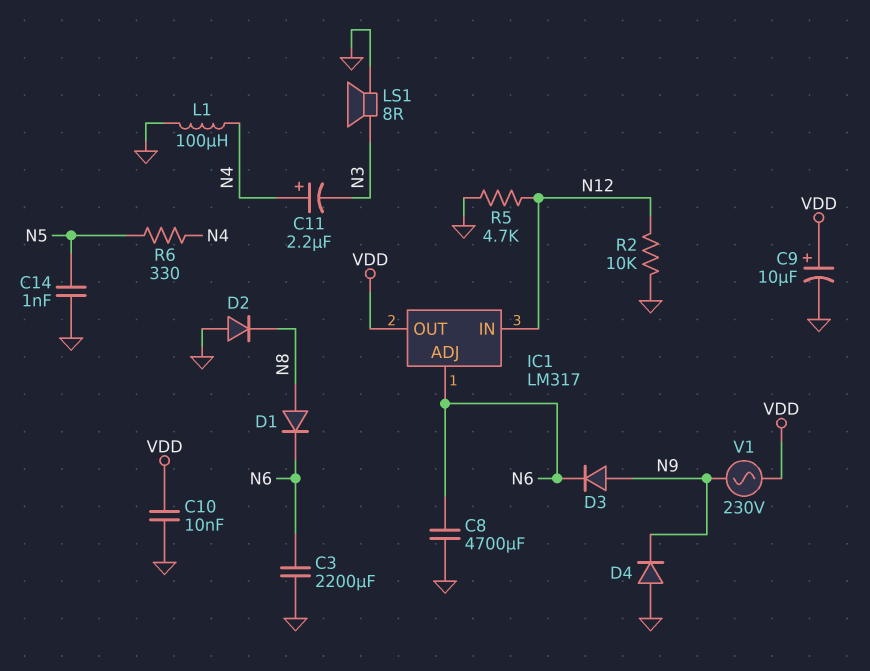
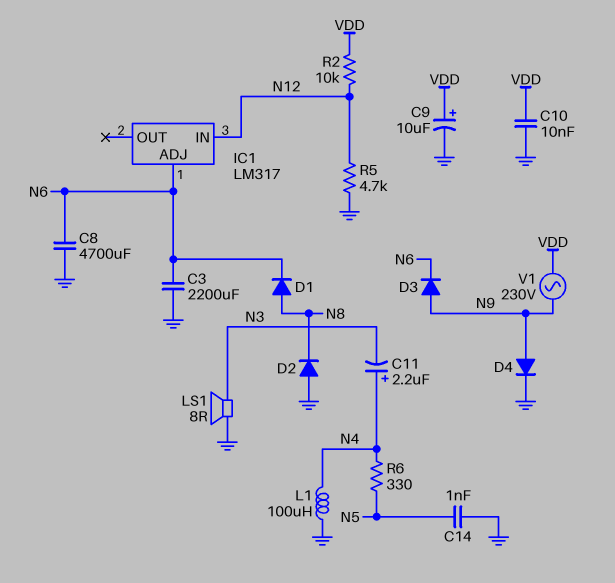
D4: diode (A GND, K N9) -> diode (A N9, K GND)
IC1 pin OUT: VDD -> none
R2: 10k (GND, N12) -> 10k (N12, VDD)

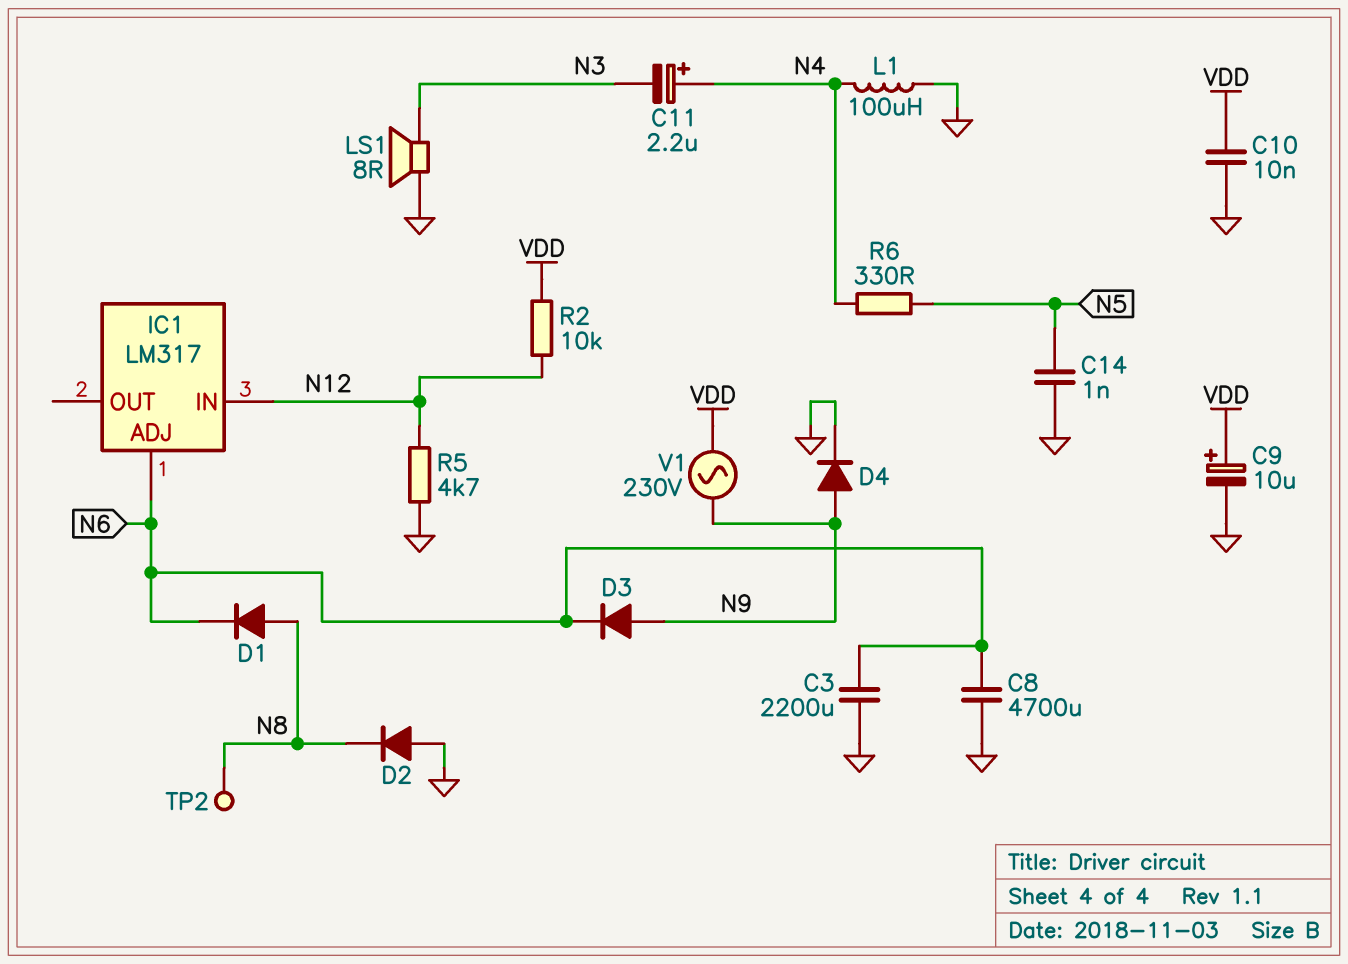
TP2: none -> test point (N8)

